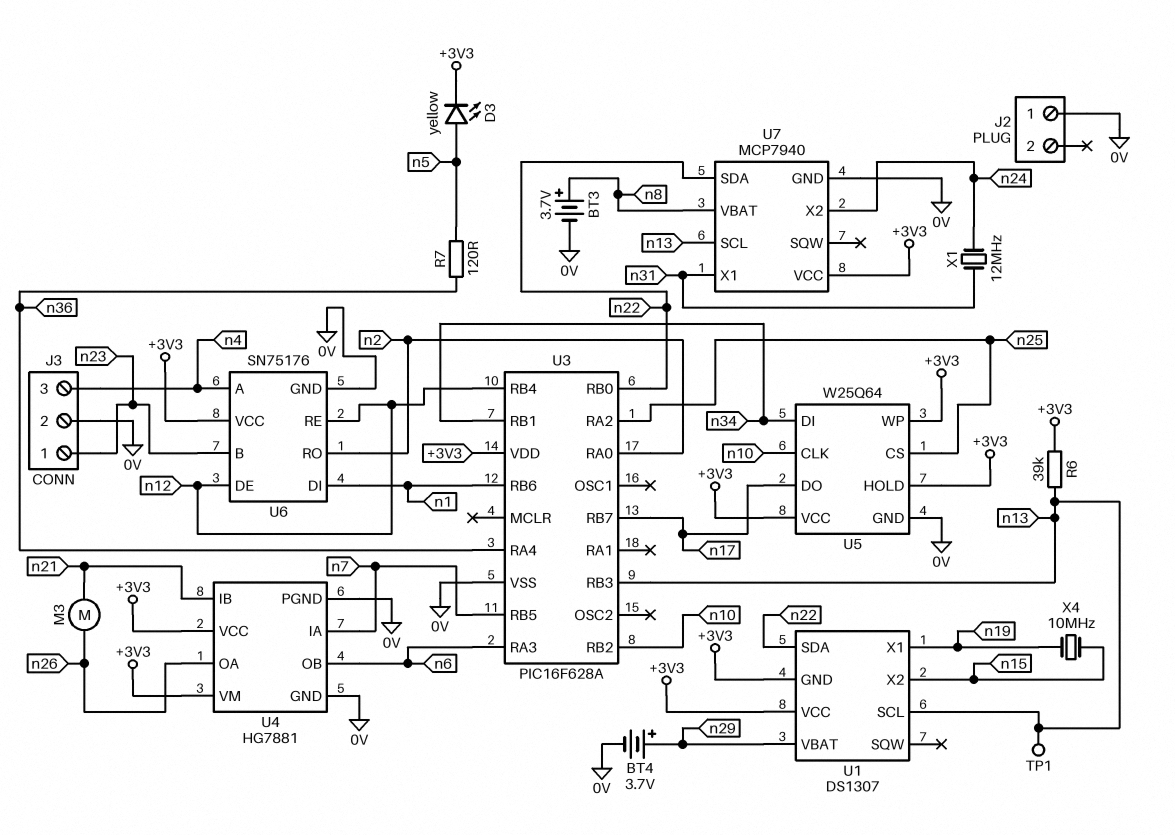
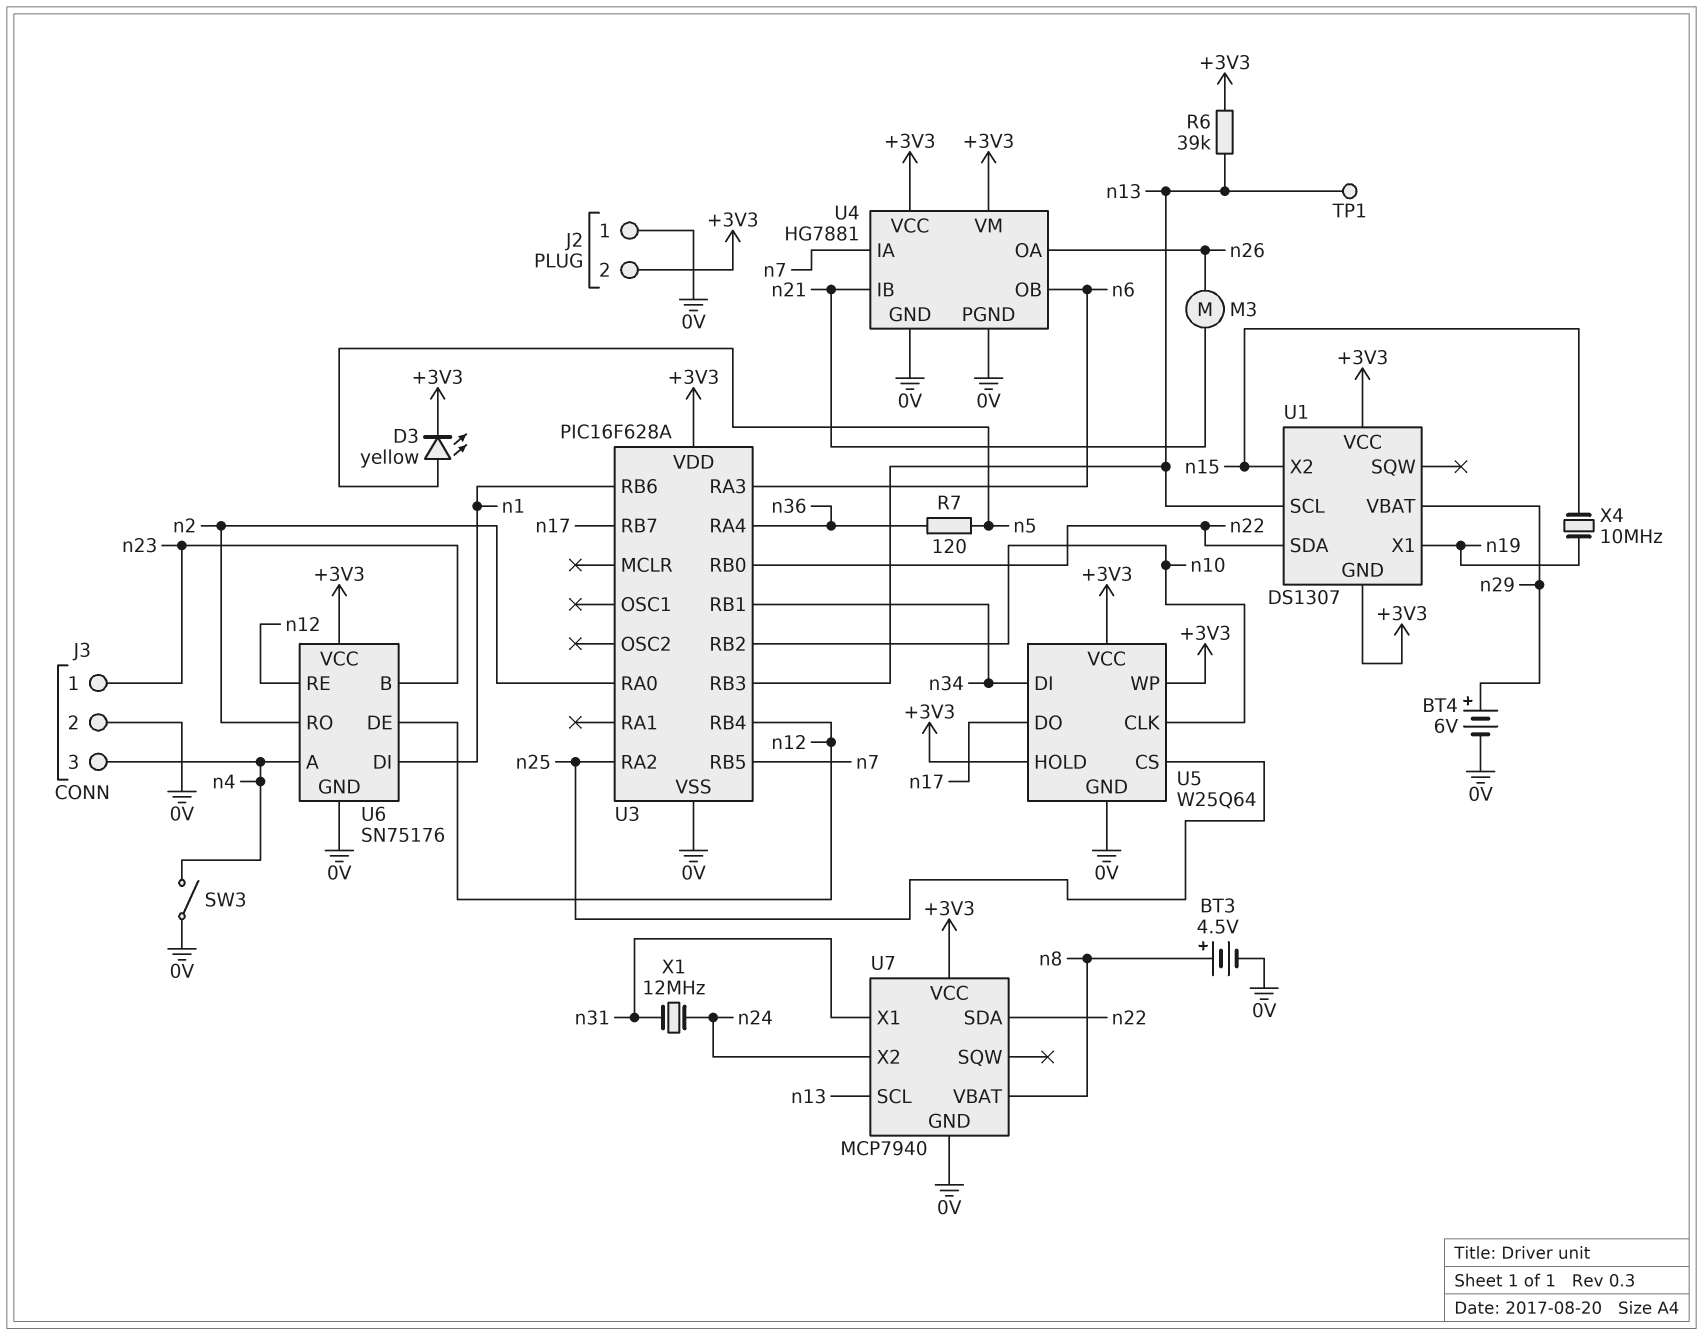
BT3: 3.7V (plus n8, minus 0V) -> 4.5V (plus n8, minus 0V)
BT4: 3.7V (plus n29, minus 0V) -> 6V (plus n29, minus 0V)
J2 pin 2: none -> +3V3
SW3: none -> switch (0V, n4)

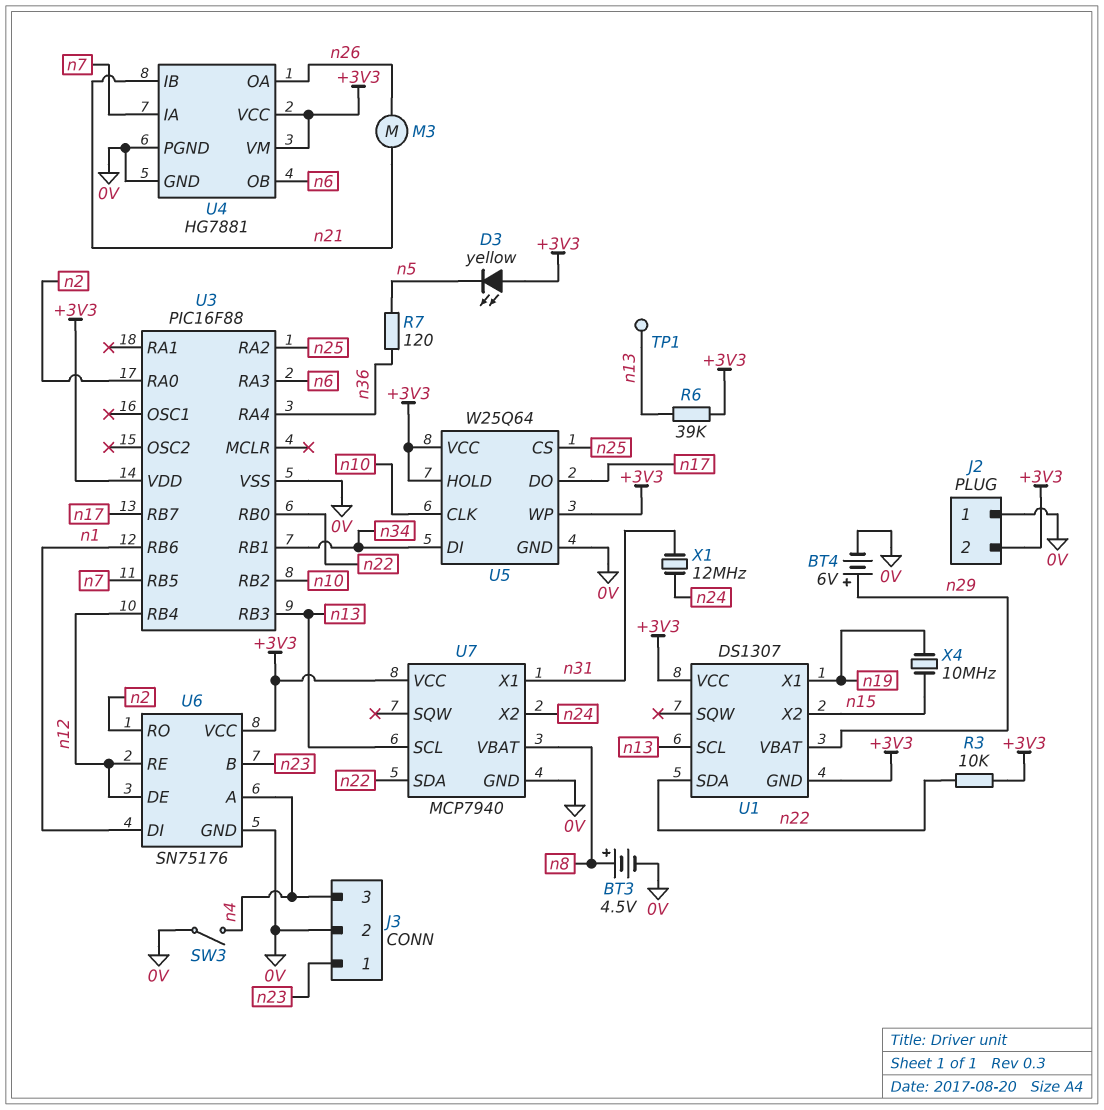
D3: LED yellow (A n5, K +3V3) -> LED yellow (A +3V3, K n5)
R3: none -> 10k (+3V3, n22)
U3: PIC16F628A -> PIC16F88

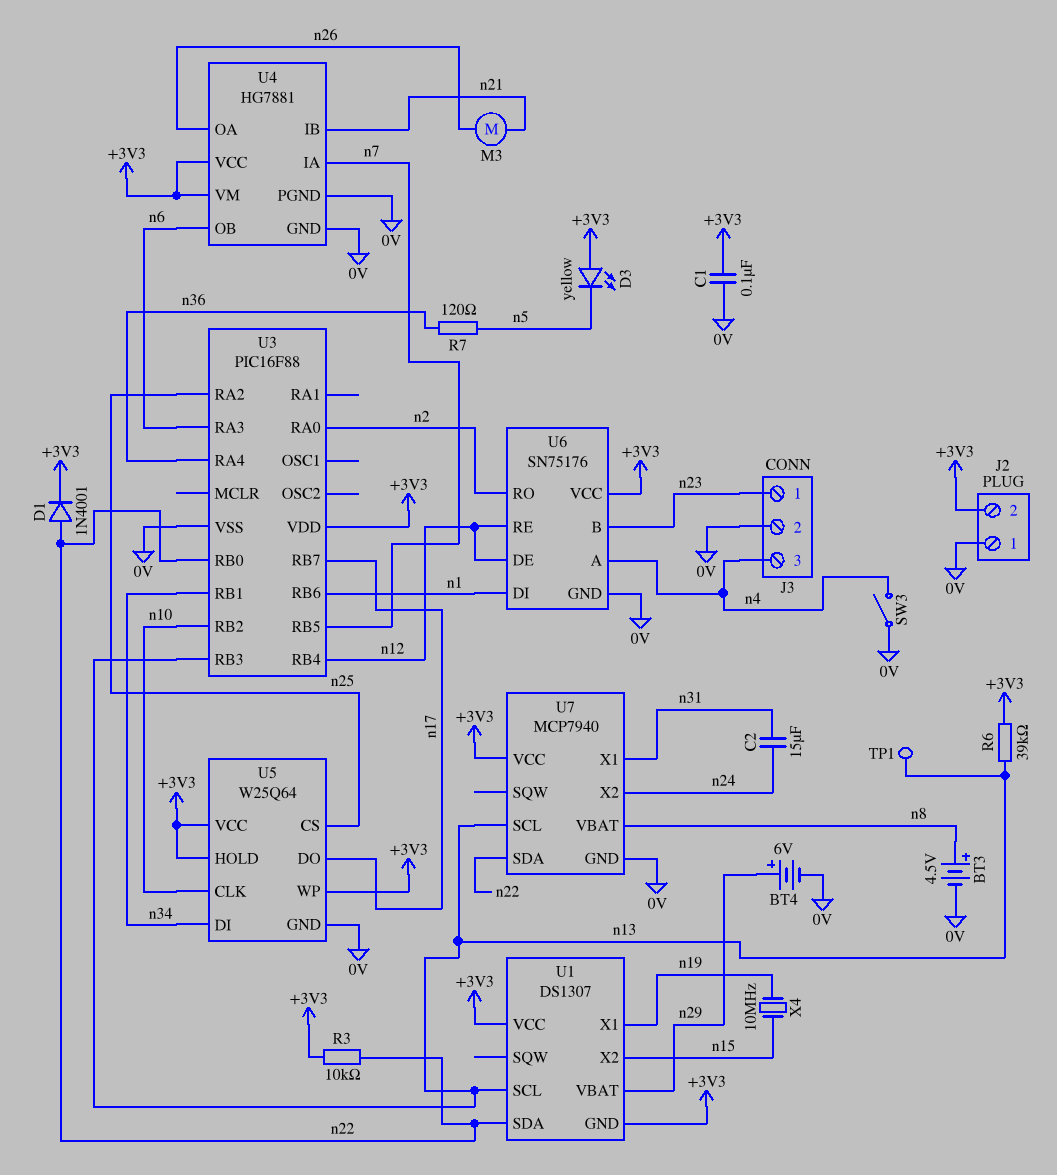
C1: none -> 100nF (+3V3, 0V)
C2: none -> 15uF (n24, n31)
D1: none -> diode 1N4001 (A n22, K +3V3)
X1: 12MHz (n24, n31) -> none

